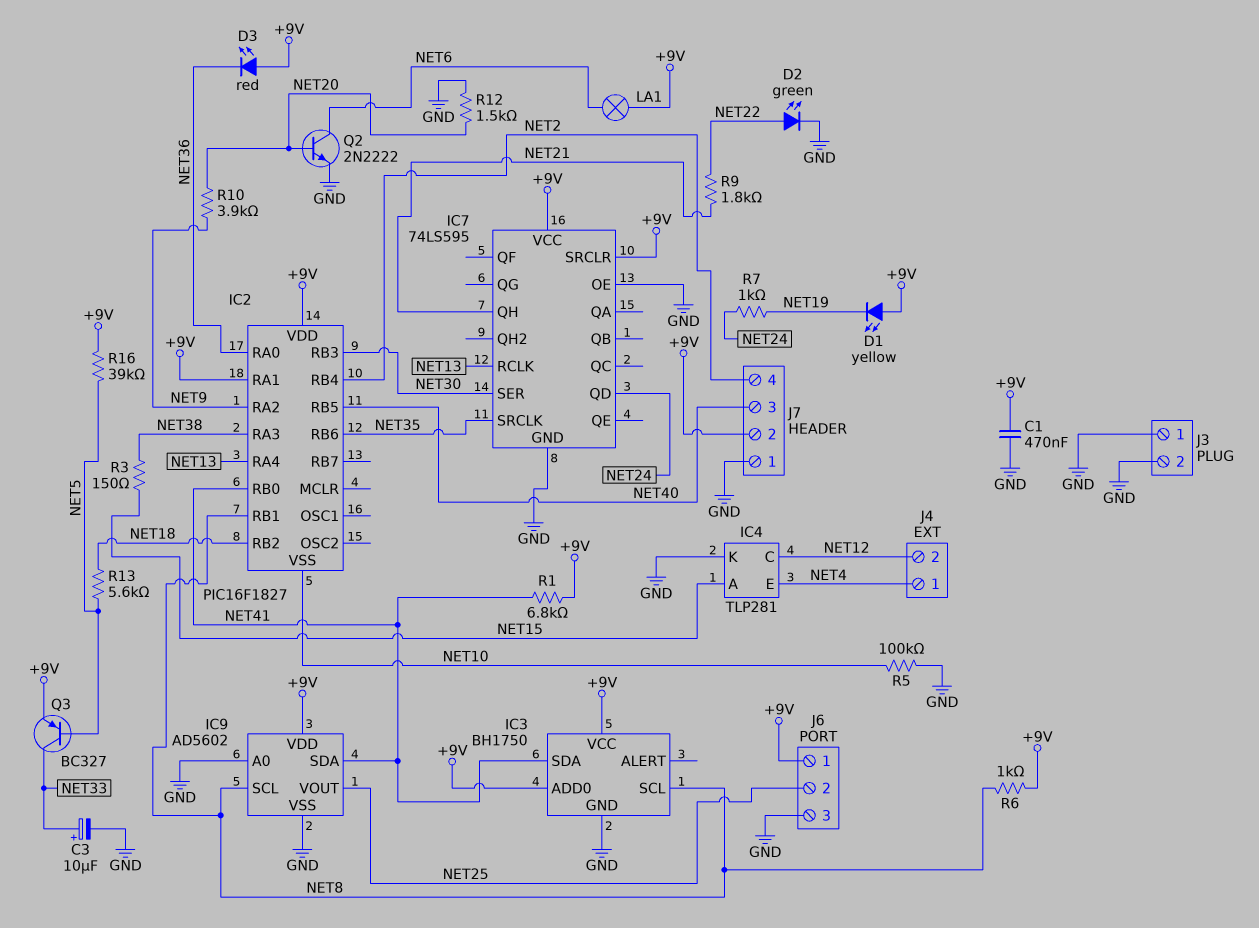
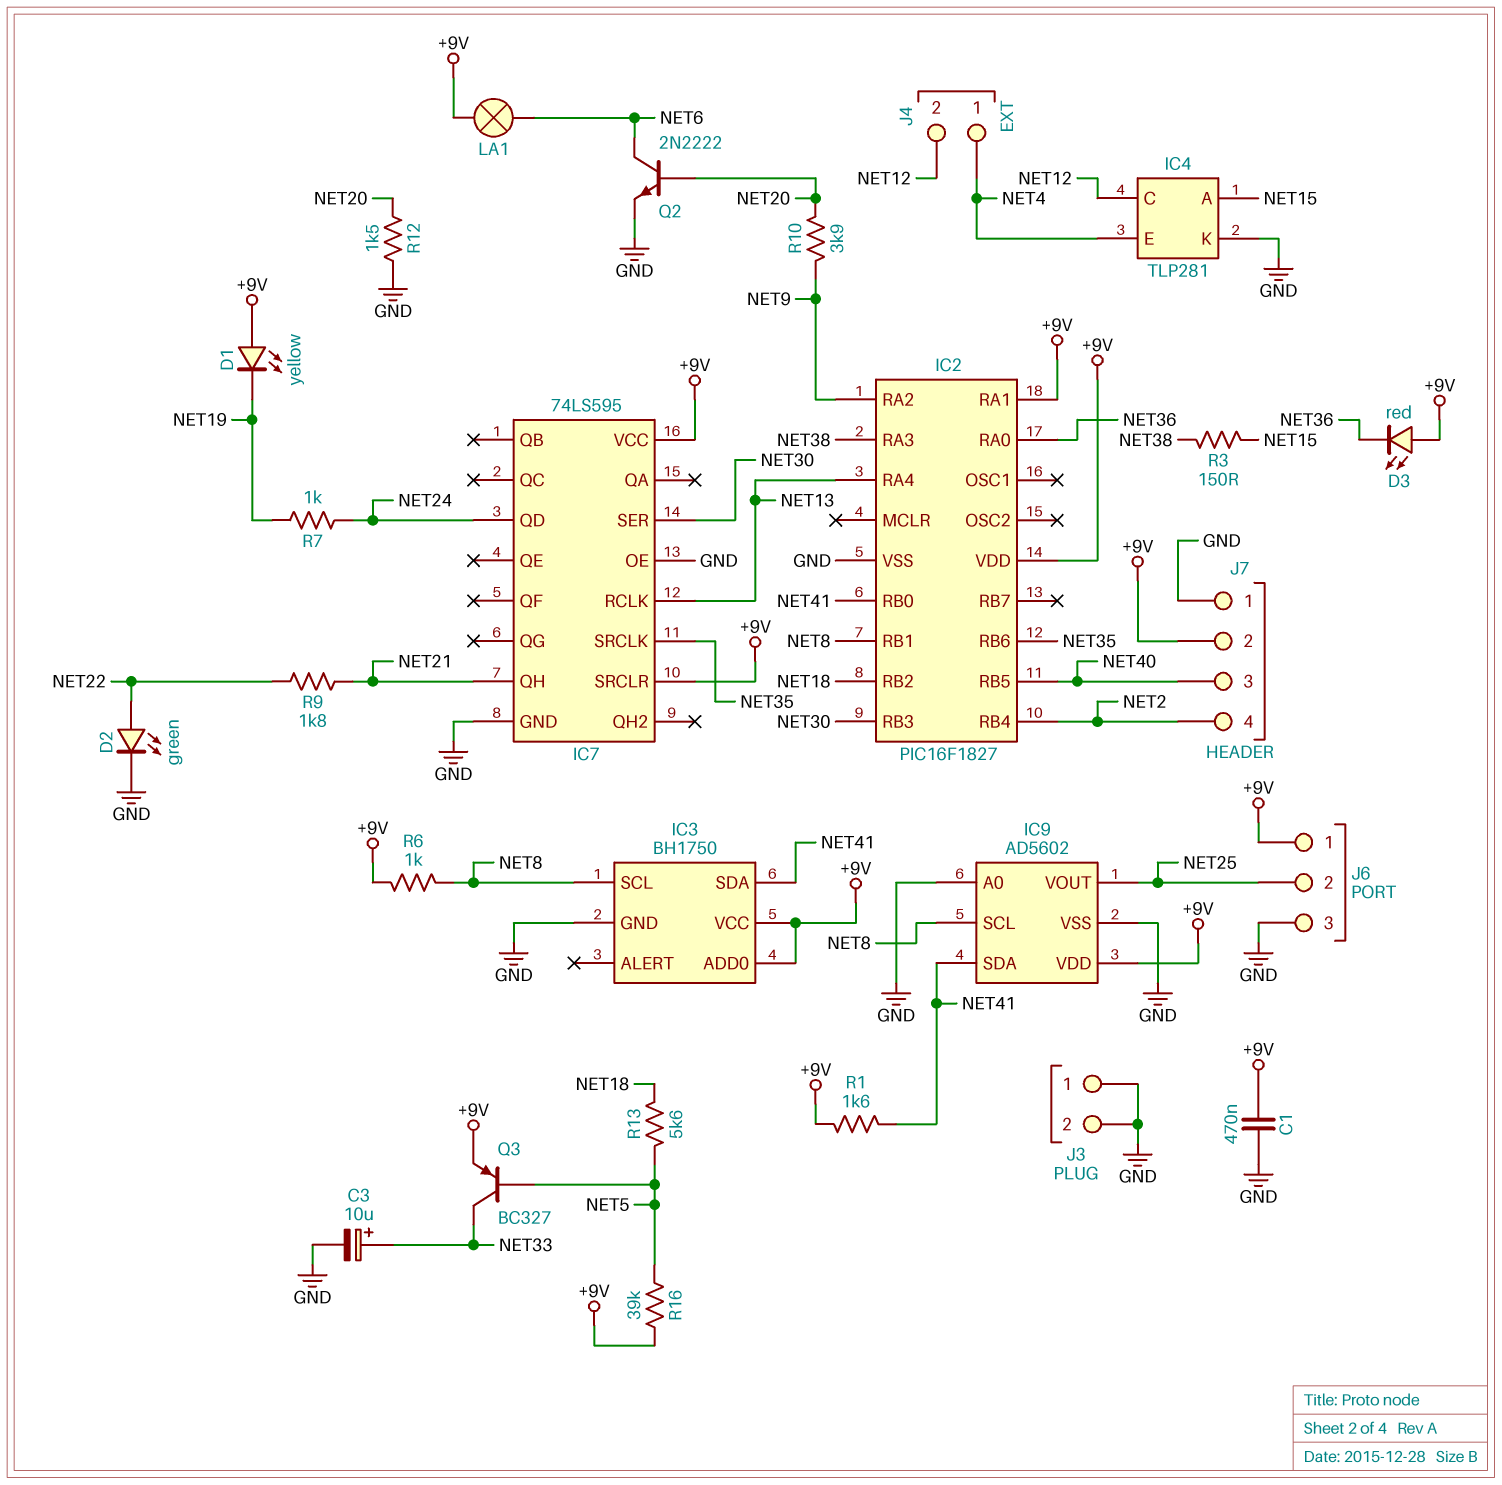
IC2 pin VSS: NET10 -> GND
R1: 6.8k (+9V, NET41) -> 1.6k (+9V, NET41)
R5: 100k (GND, NET10) -> none

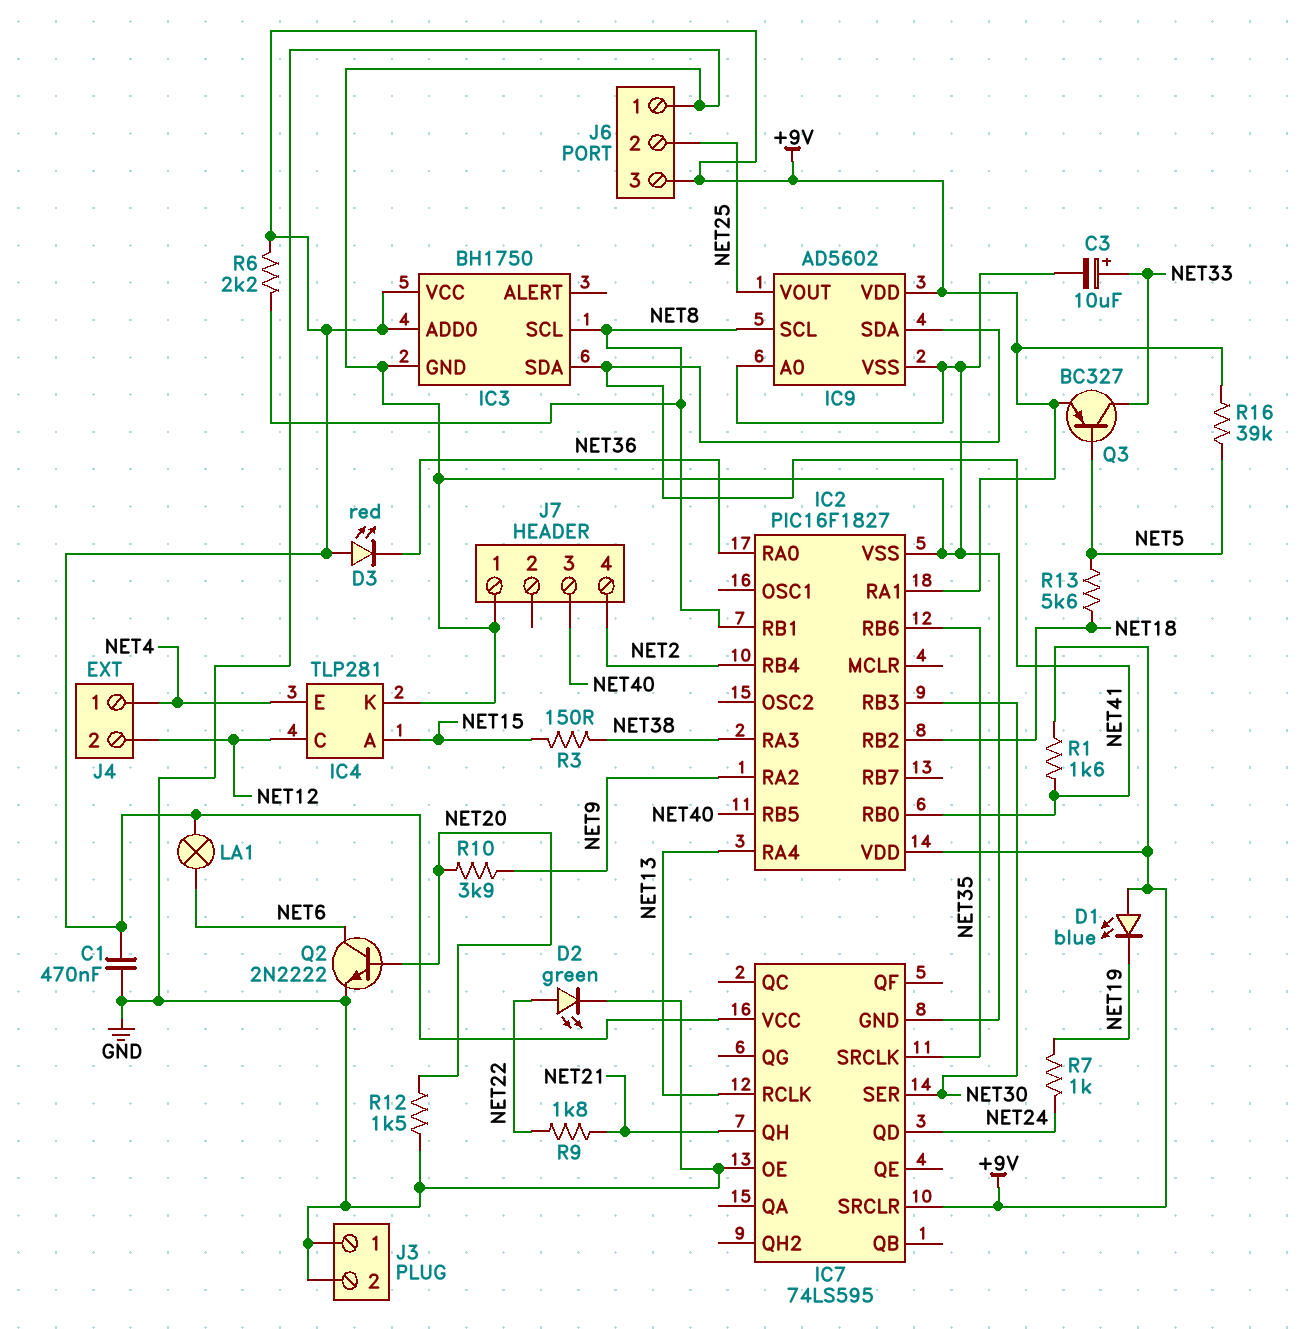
D1: LED yellow (A +9V, K NET19) -> LED blue (A +9V, K NET19)
J6 pin 1: +9V -> GND
J6 pin 3: GND -> +9V
J7 pin 2: +9V -> none
R6: 1k (+9V, NET8) -> 2.2k (+9V, NET8)

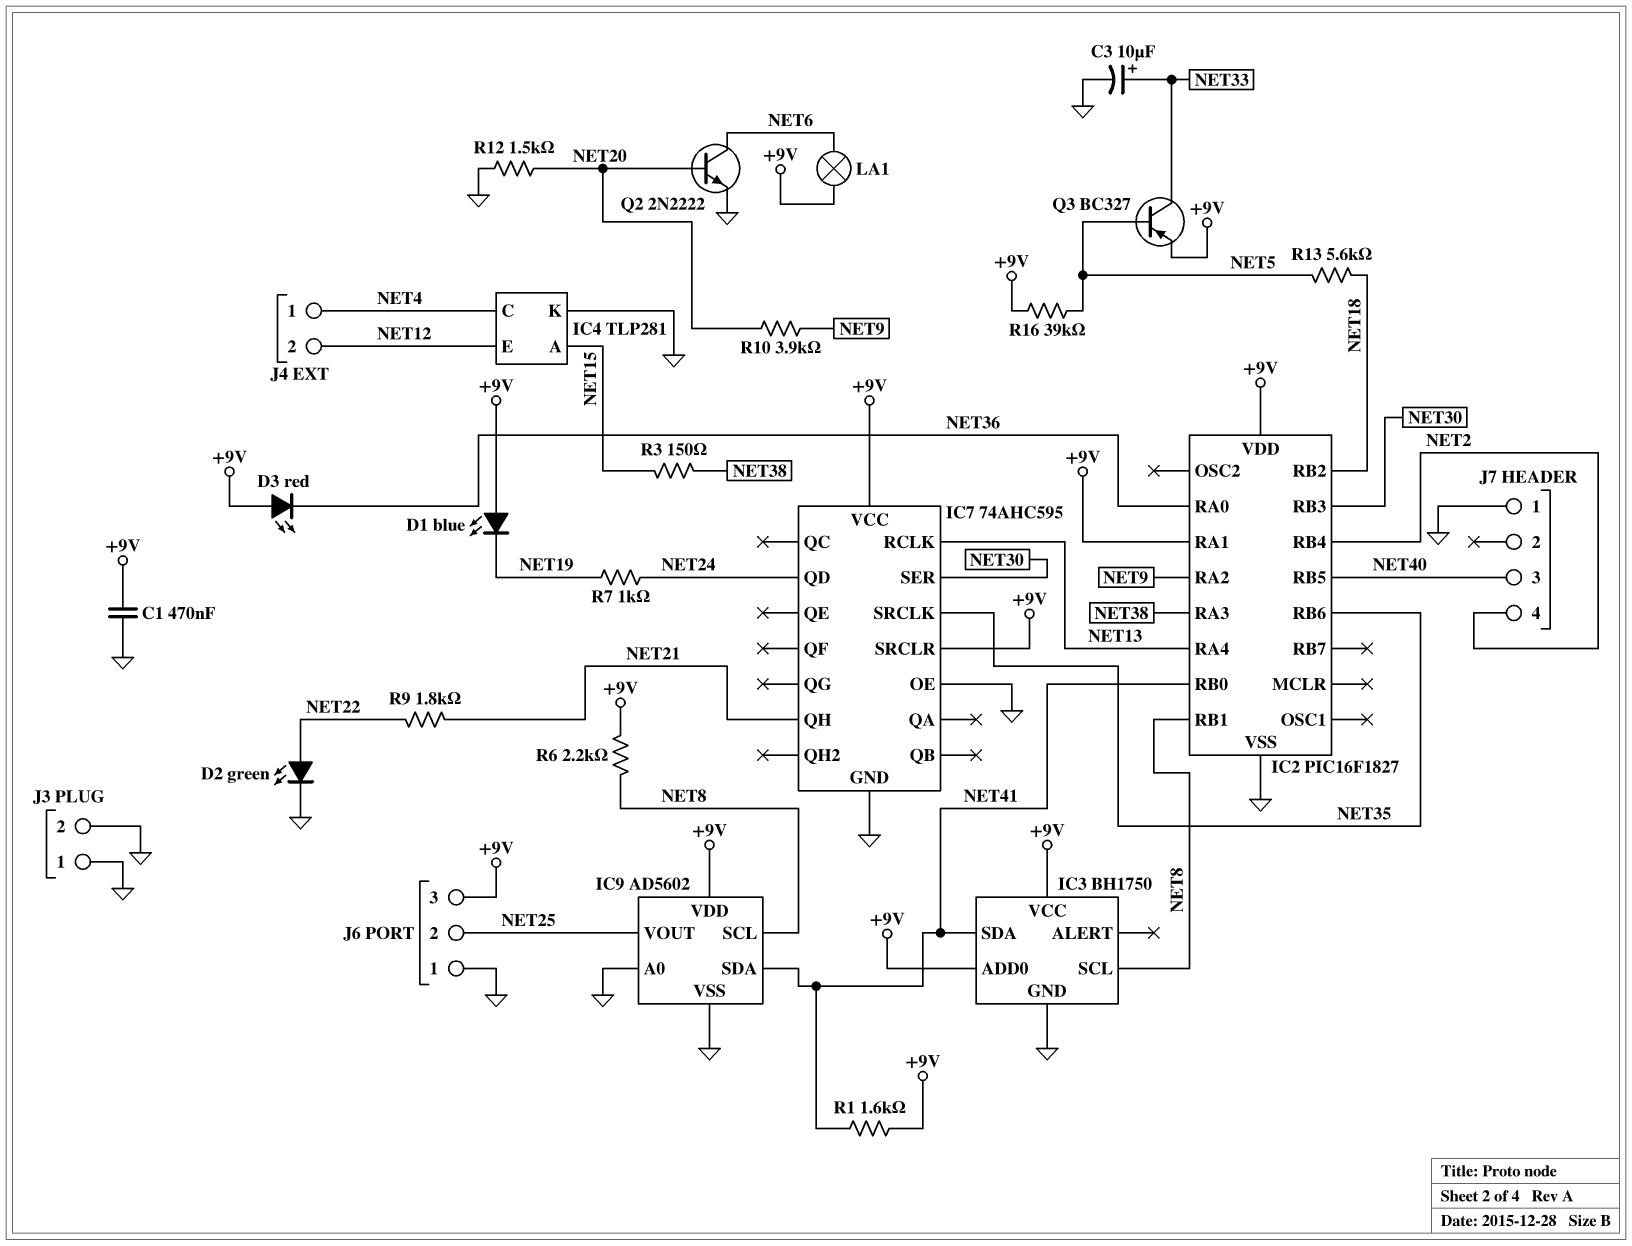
IC4 pin C: NET12 -> NET4
IC4 pin E: NET4 -> NET12
IC7: 74LS595 -> 74AHC595

